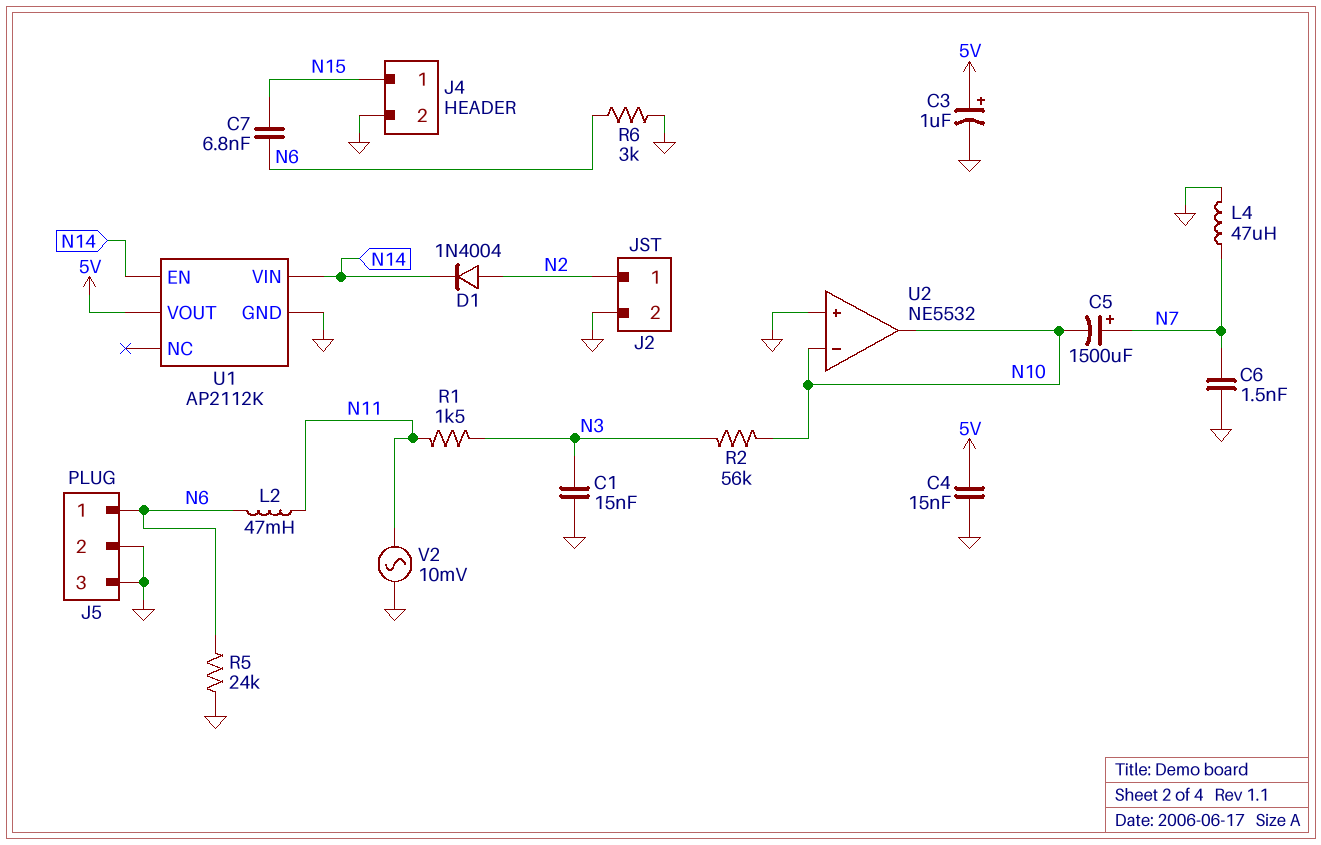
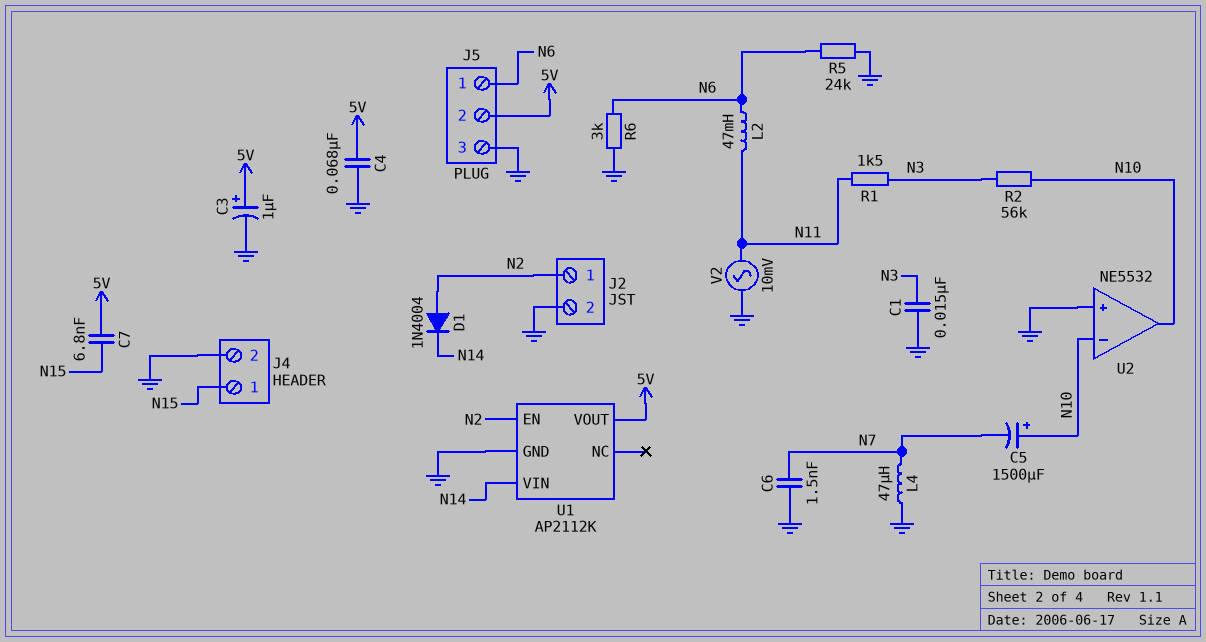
C4: 15nF (5V, GND) -> 68nF (5V, GND)
C5: 1500uF (plus N7, minus N10) -> 1500uF (plus N10, minus N7)
C7: 6.8nF (N6, N15) -> 6.8nF (5V, N15)
J5 pin 2: GND -> 5V
U1 pin EN: N14 -> N2

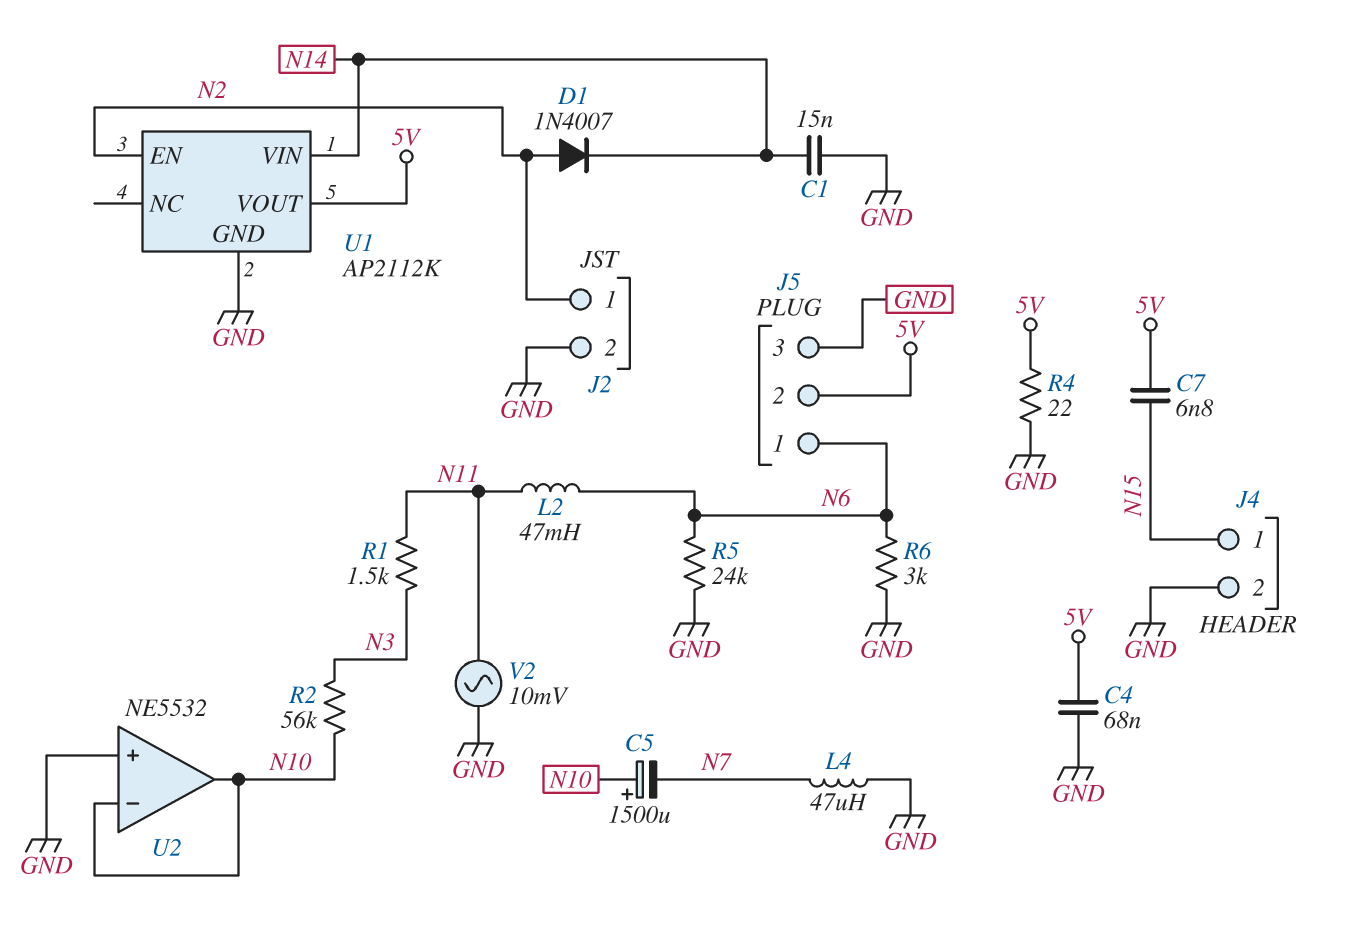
C1: 15nF (GND, N3) -> 15nF (GND, N14)
C3: 1uF (plus 5V, minus GND) -> none
C6: 1.5nF (GND, N7) -> none
D1: diode 1N4004 (A N2, K N14) -> diode 1N4007 (A N2, K N14)
R4: none -> 22 (5V, GND)

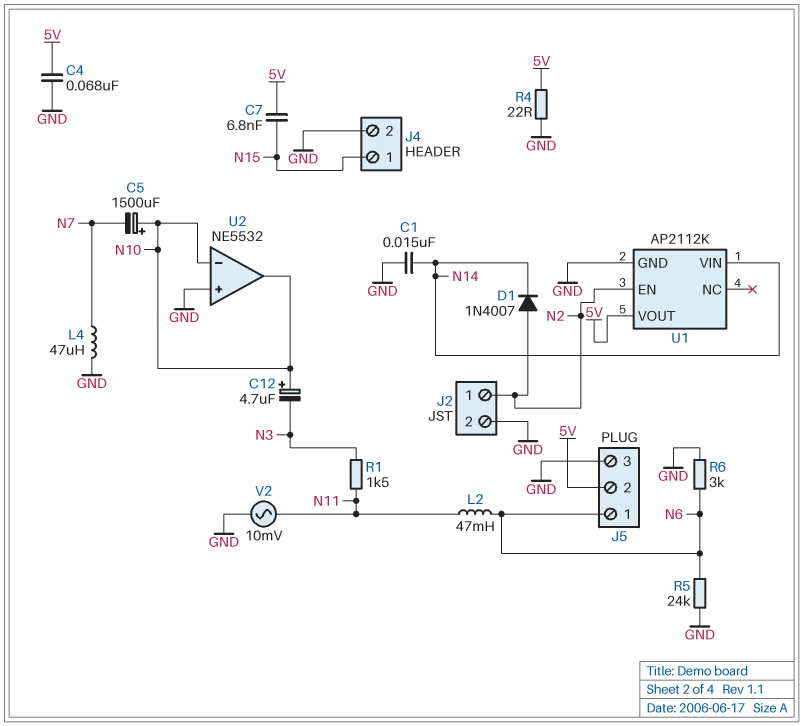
C12: none -> 4.7uF (plus N10, minus N3)
R2: 56k (N3, N10) -> none

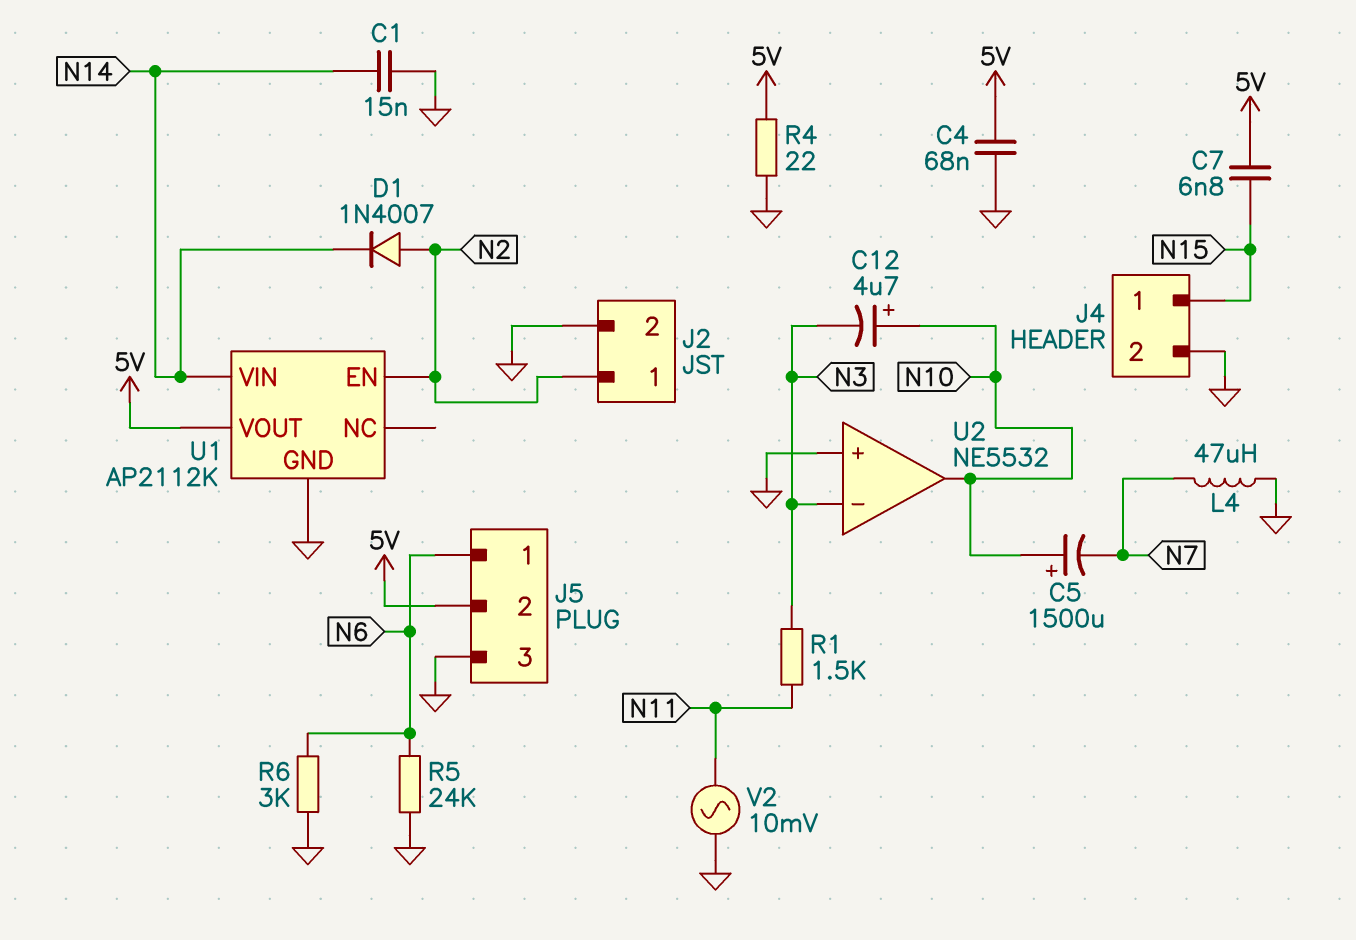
L2: 47mH (N6, N11) -> none
U2 pin in-: N10 -> N3

